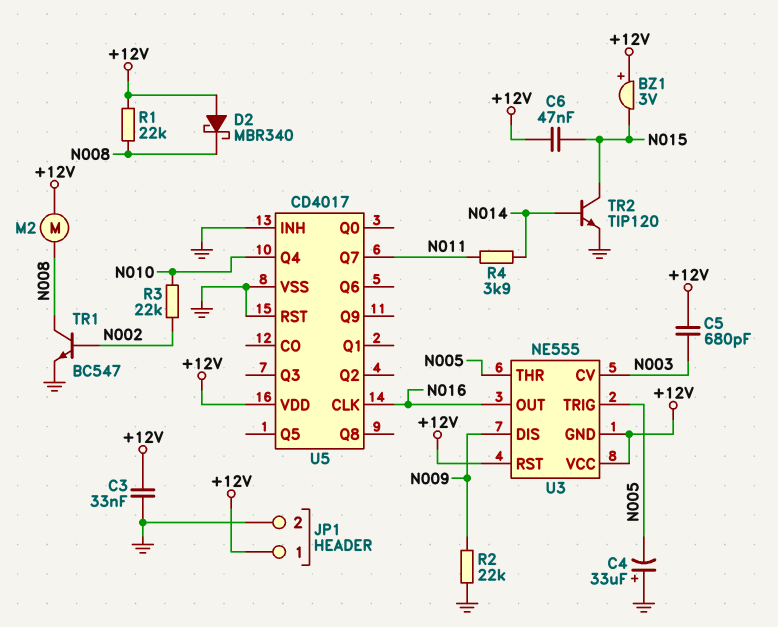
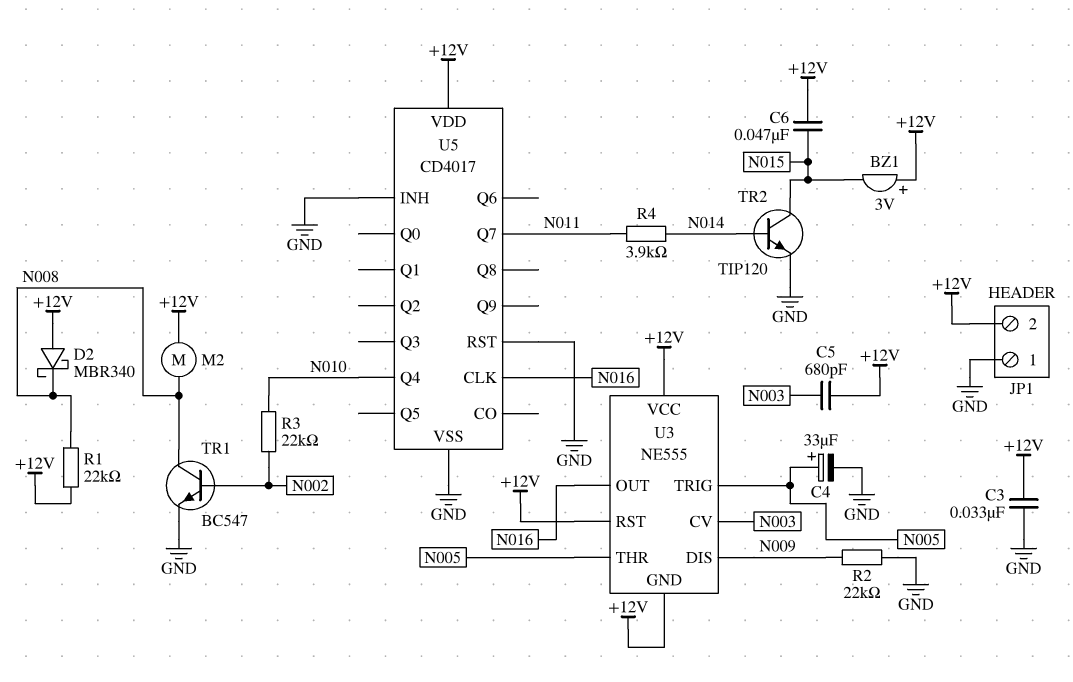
C4: 33uF (plus GND, minus N005) -> 33uF (plus N005, minus GND)
JP1 pin 1: +12V -> GND
JP1 pin 2: GND -> +12V

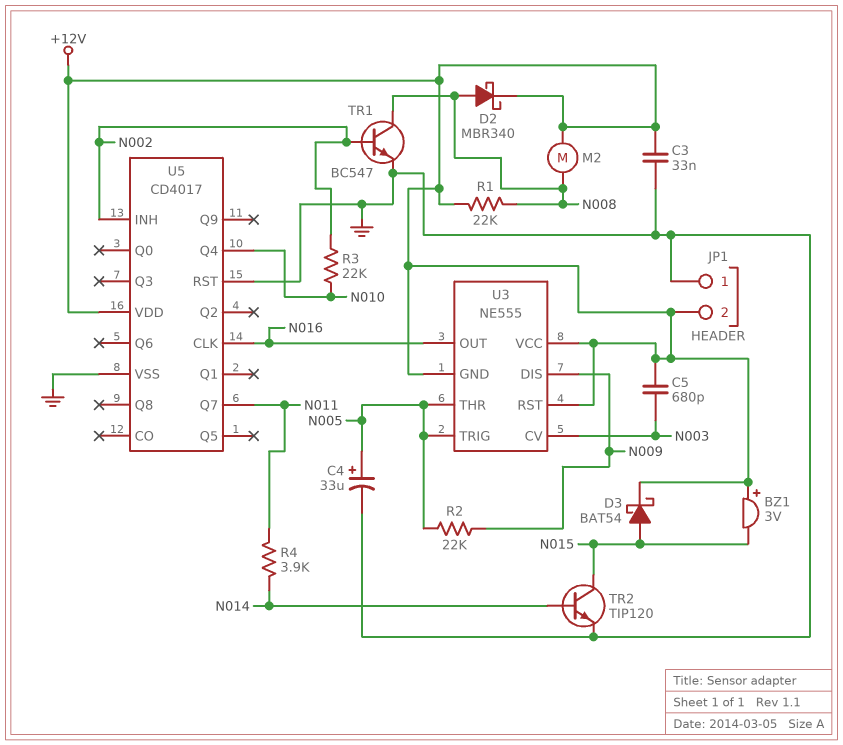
C6: 47nF (+12V, N015) -> none
D2: schottky MBR340 (A +12V, K N008) -> schottky MBR340 (A N008, K +12V)
D3: none -> schottky BAT54 (A N015, K +12V)
R2: 22k (GND, N009) -> 22k (N005, N009)
U5 pin INH: GND -> N002

